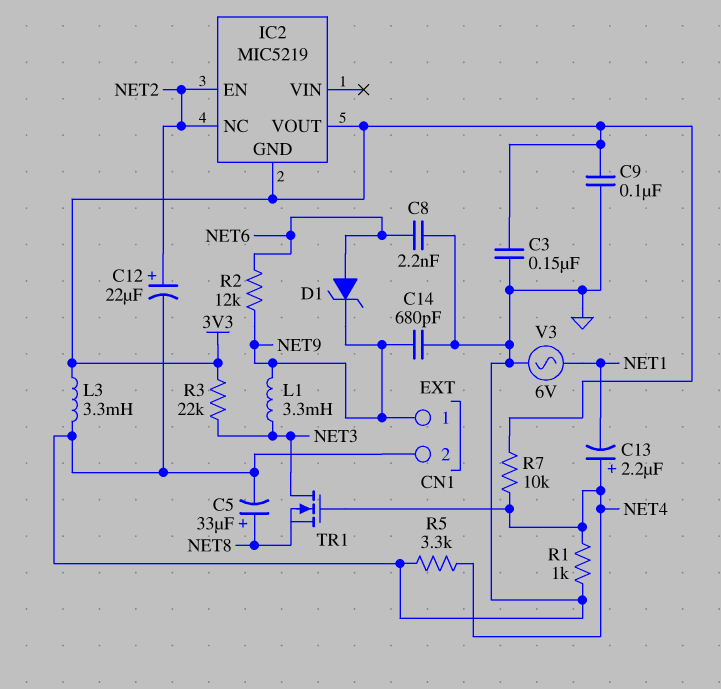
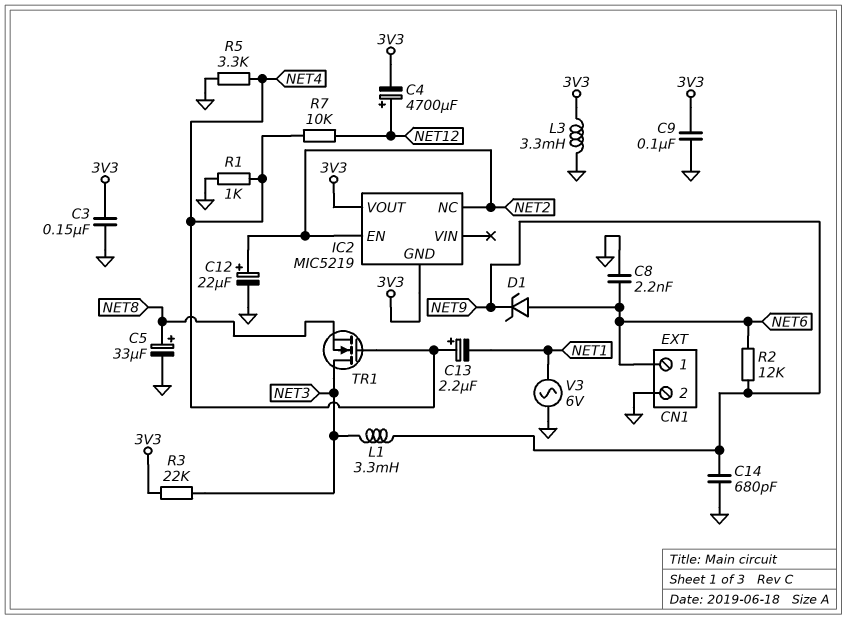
C4: none -> 4700uF (plus NET12, minus 3V3)
CN1 pin 1: NET9 -> NET6
R7: 10k (3V3, NET4) -> 10k (NET4, NET12)

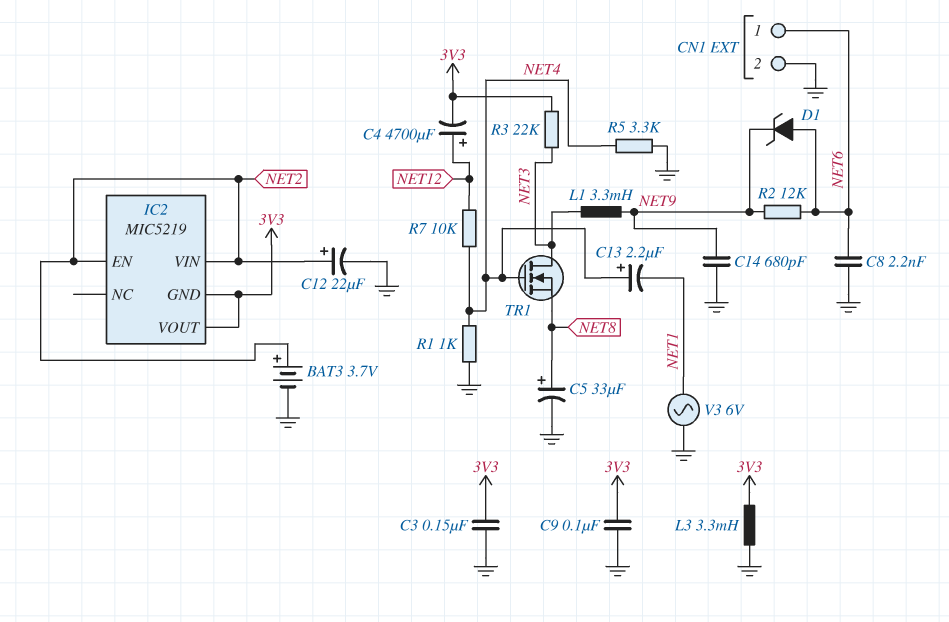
BAT3: none -> 3.7V (plus NET2, minus GND)
IC2 pin NC: NET2 -> none
IC2 pin VIN: none -> NET2

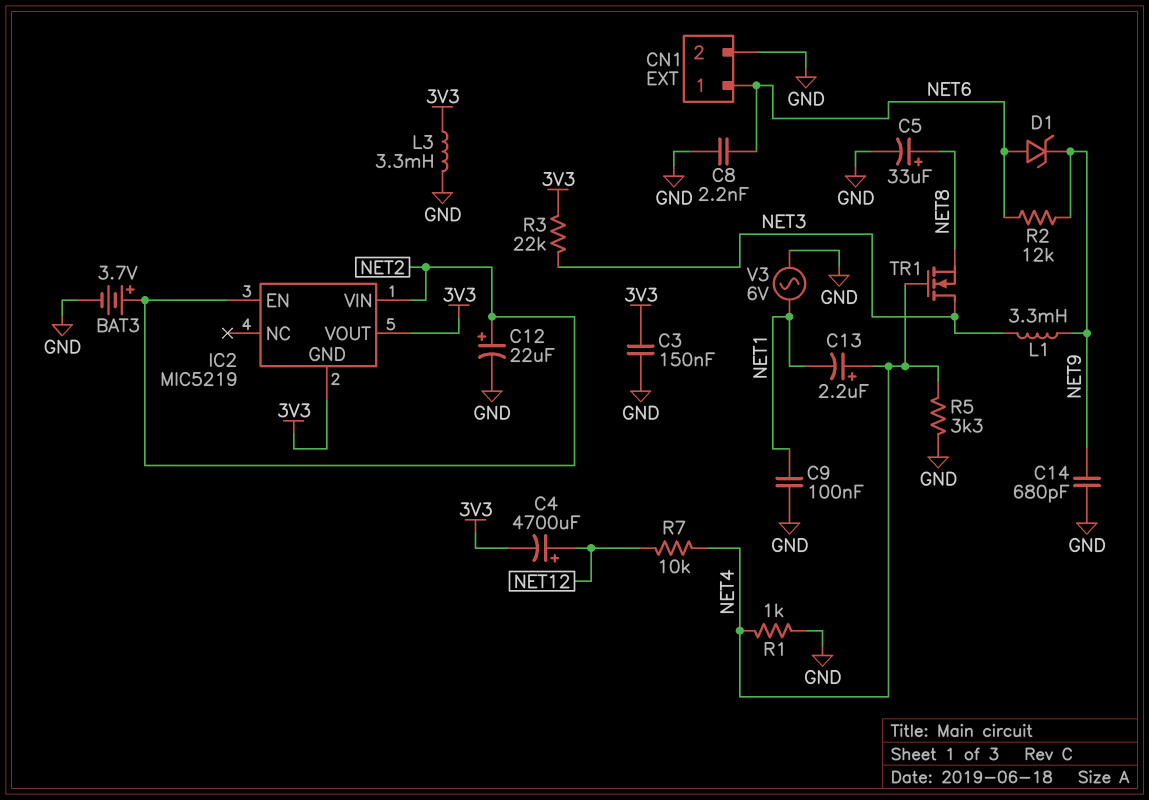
C9: 100nF (3V3, GND) -> 100nF (GND, NET1)

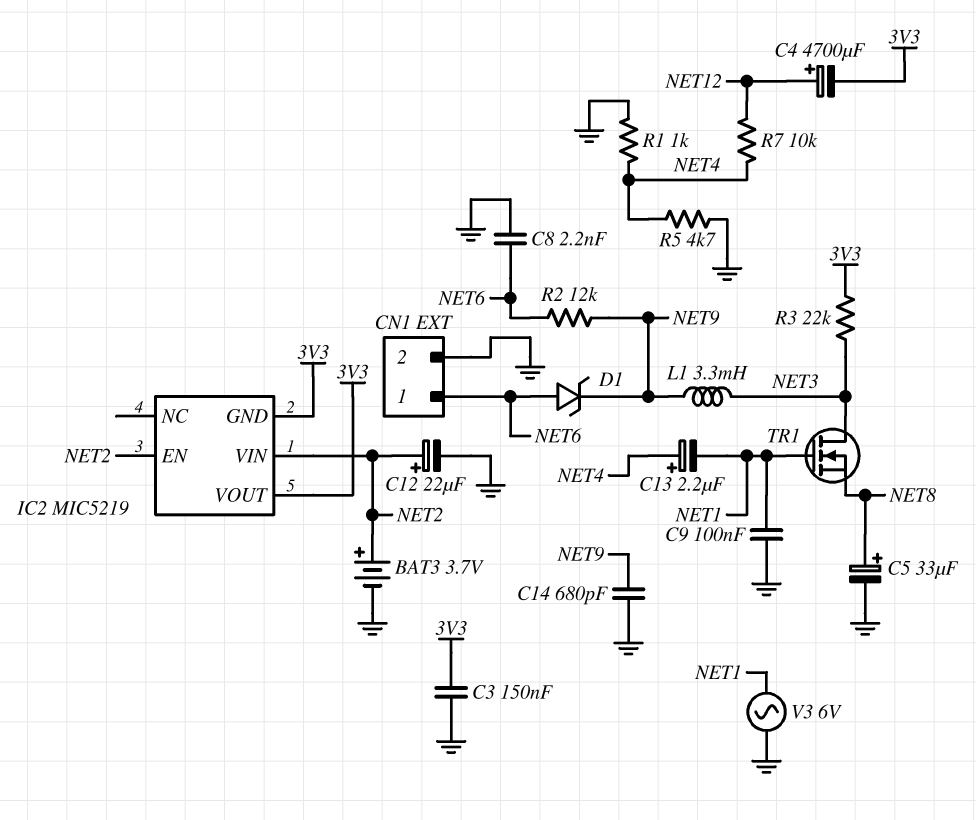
L3: 3.3mH (3V3, GND) -> none
R5: 3.3k (GND, NET4) -> 4.7k (GND, NET4)
TR1: NMOS (G NET4, D NET3, S NET8) -> NMOS (G NET1, D NET3, S NET8)

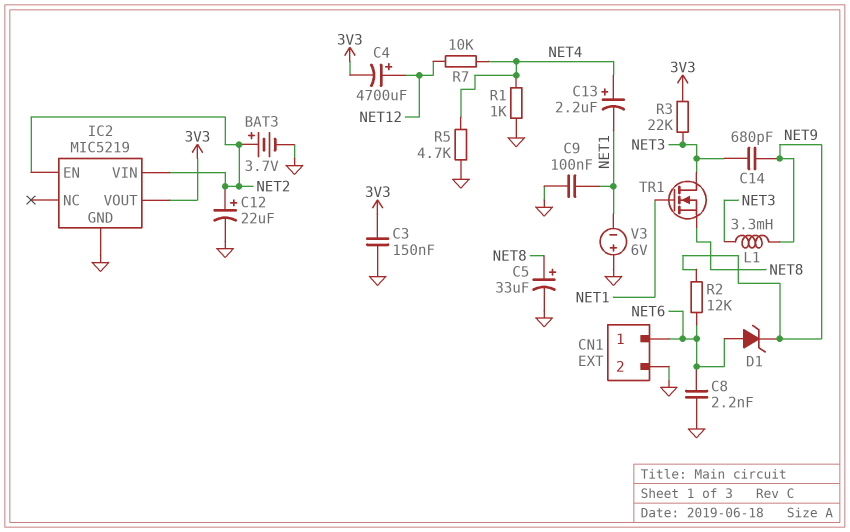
C14: 680pF (GND, NET9) -> 680pF (NET3, NET9)
IC2 pin GND: 3V3 -> GND
V3: AC 6V (GND, NET1) -> 6V (plus GND, minus NET1)

